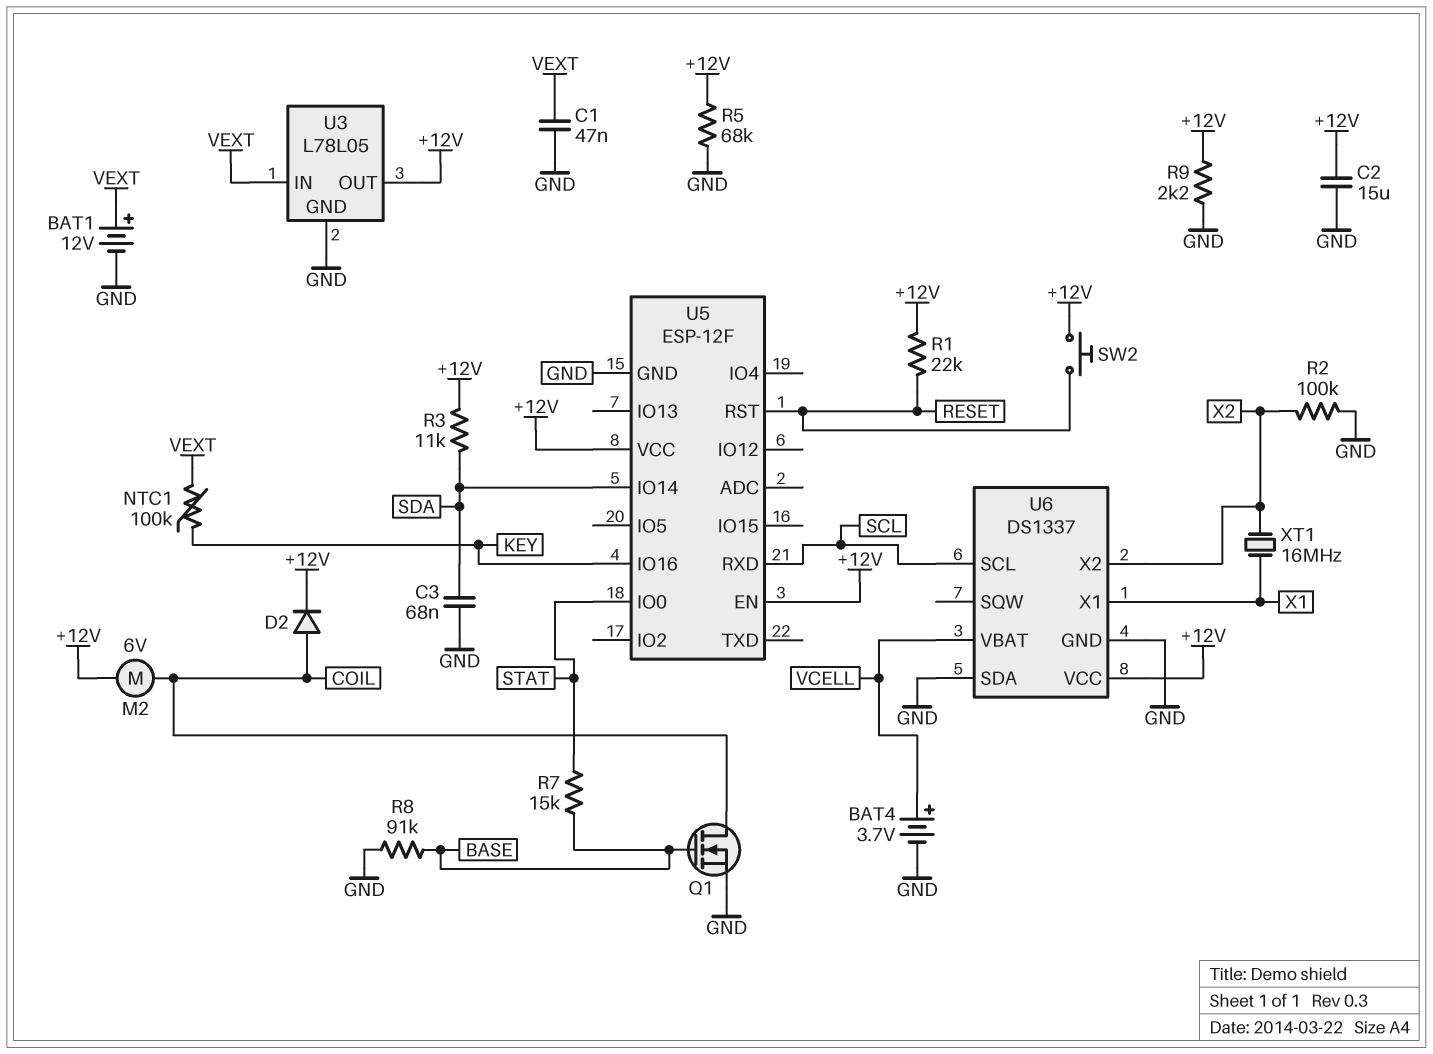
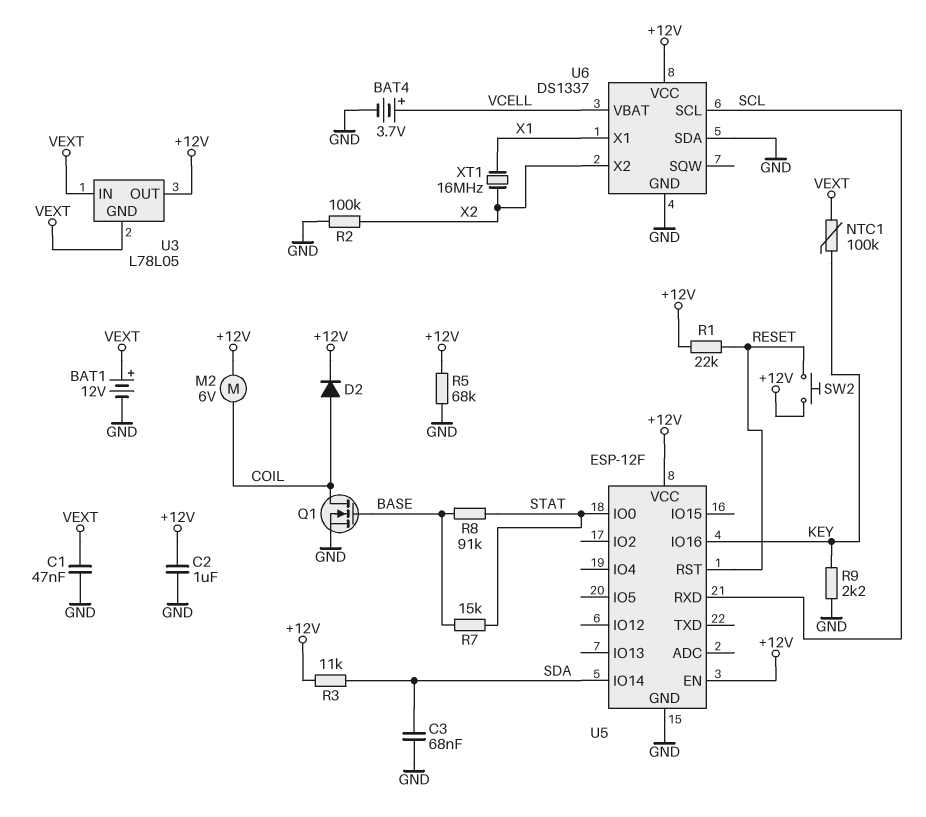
C2: 15uF (+12V, GND) -> 1uF (+12V, GND)
R8: 91k (BASE, GND) -> 91k (BASE, STAT)
R9: 2.2k (+12V, GND) -> 2.2k (GND, KEY)
U3 pin GND: GND -> VEXT

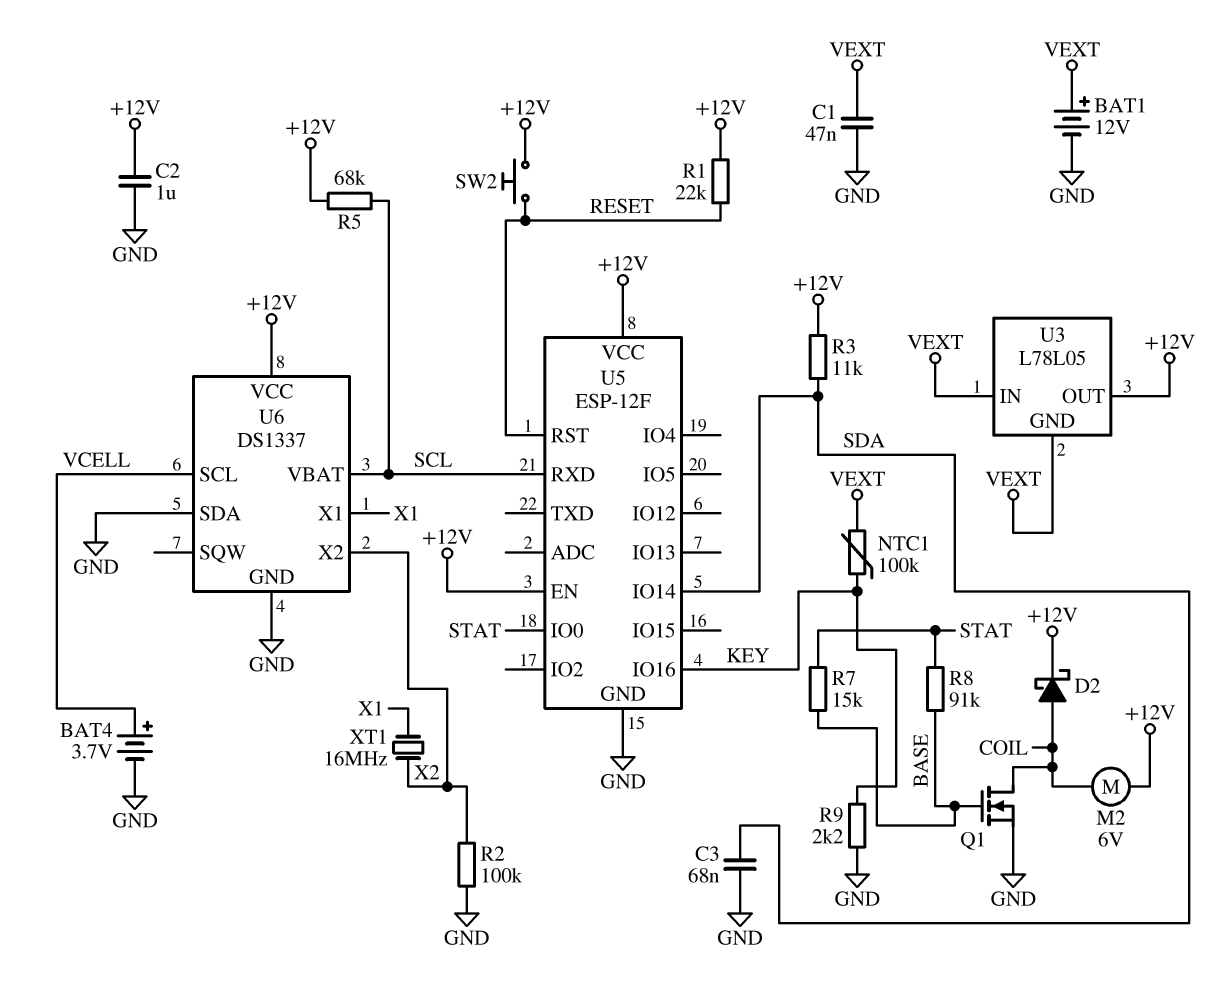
D2: diode (A COIL, K +12V) -> schottky (A COIL, K +12V)
R5: 68k (+12V, GND) -> 68k (+12V, SCL)
U6 pin SCL: SCL -> VCELL
U6 pin VBAT: VCELL -> SCL

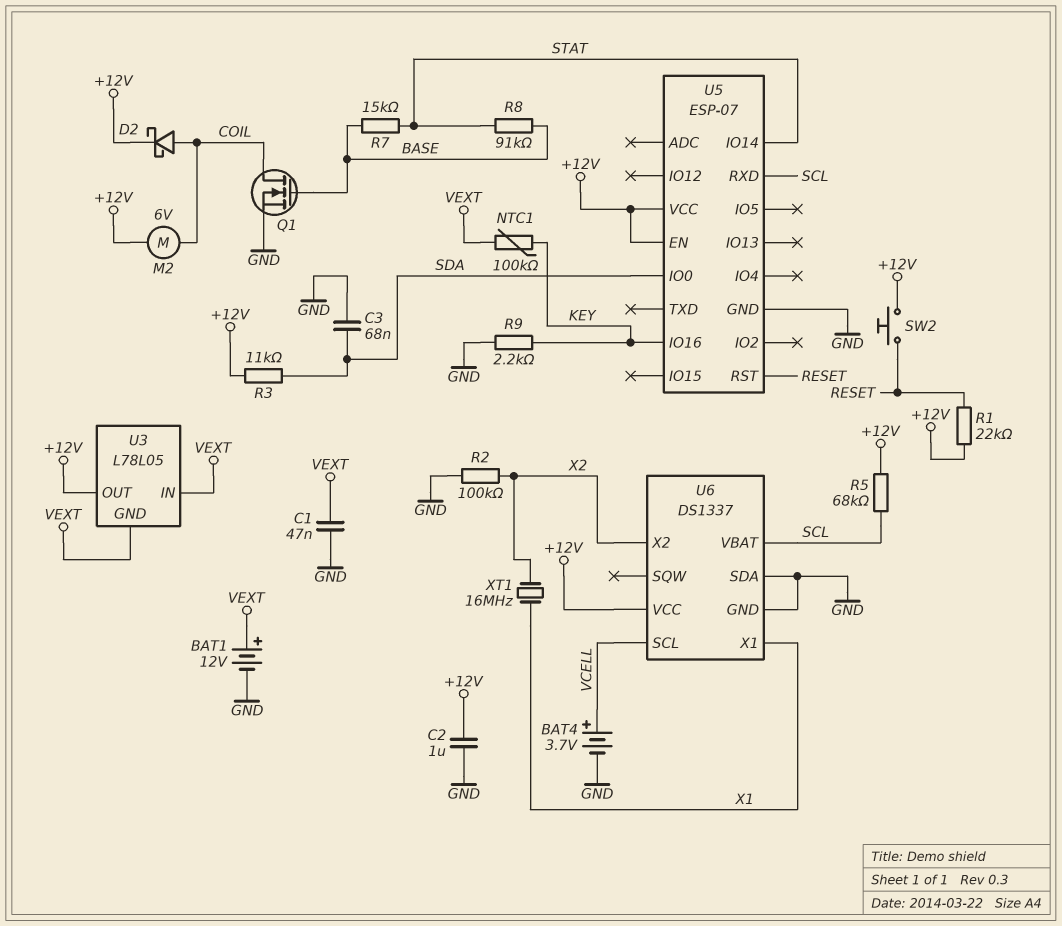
U5: ESP-12F -> ESP-07
U5 pin IO0: STAT -> SDA
U5 pin IO14: SDA -> STAT

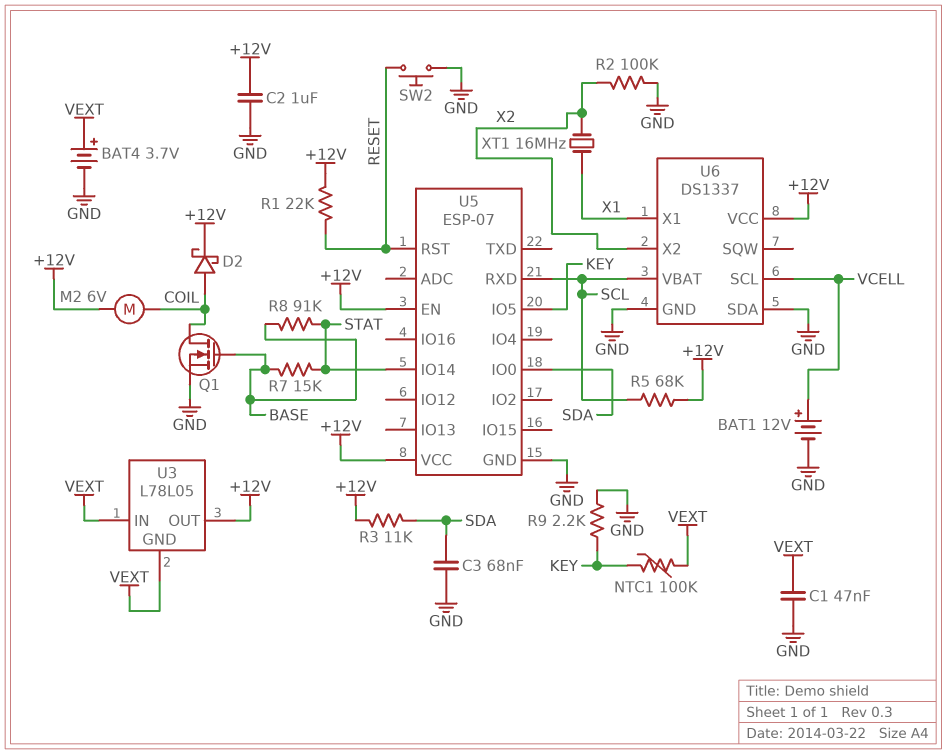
BAT1: 12V (plus VEXT, minus GND) -> 12V (plus VCELL, minus GND)
BAT4: 3.7V (plus VCELL, minus GND) -> 3.7V (plus VEXT, minus GND)
SW2: button (+12V, RESET) -> button (GND, RESET)
U5 pin IO5: none -> KEY
U5 pin IO16: KEY -> none

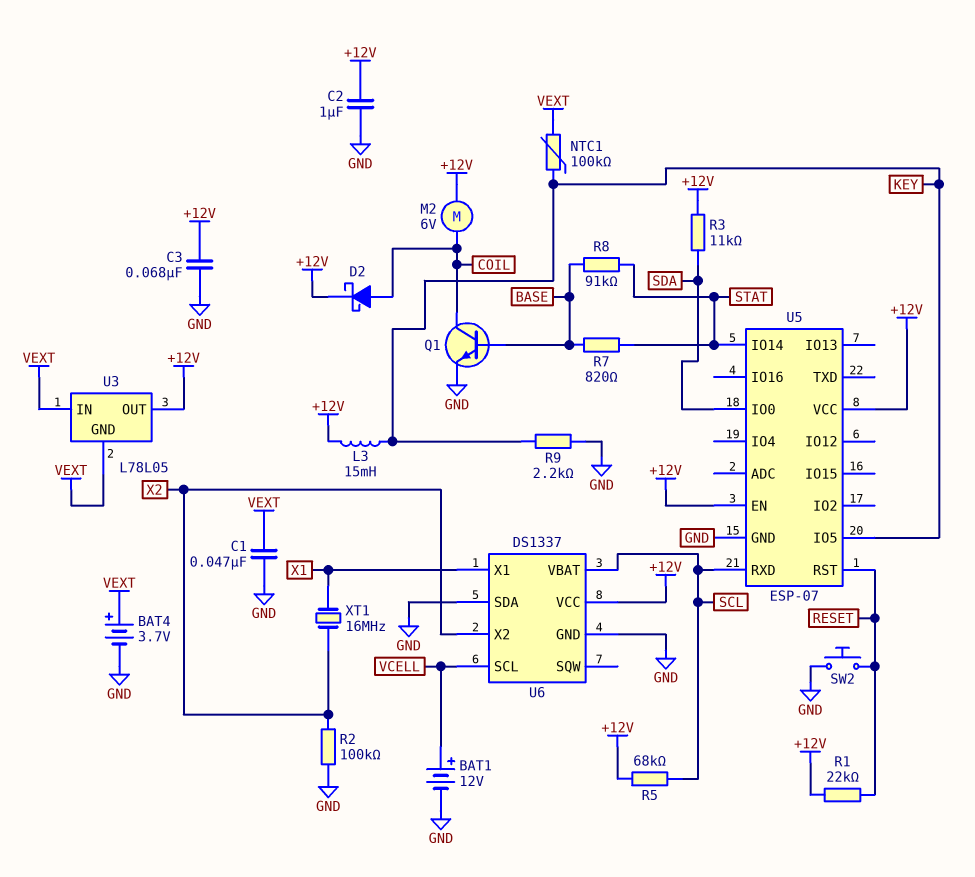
C3: 68nF (GND, SDA) -> 68nF (+12V, GND)
L3: none -> 15mH (+12V, KEY)
Q1: NMOS (G BASE, D COIL, S GND) -> NPN (B BASE, C COIL, E GND)
R7: 15k (BASE, STAT) -> 820 (BASE, STAT)

